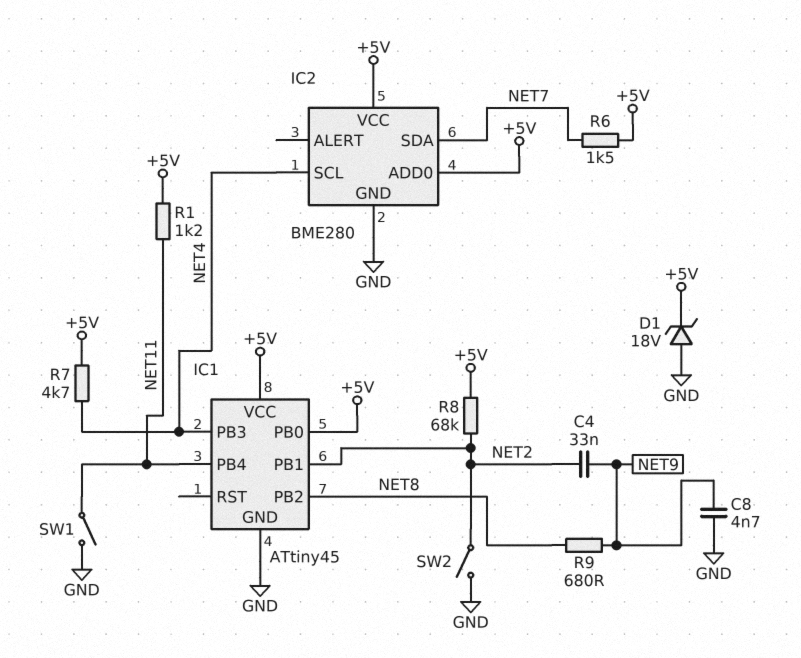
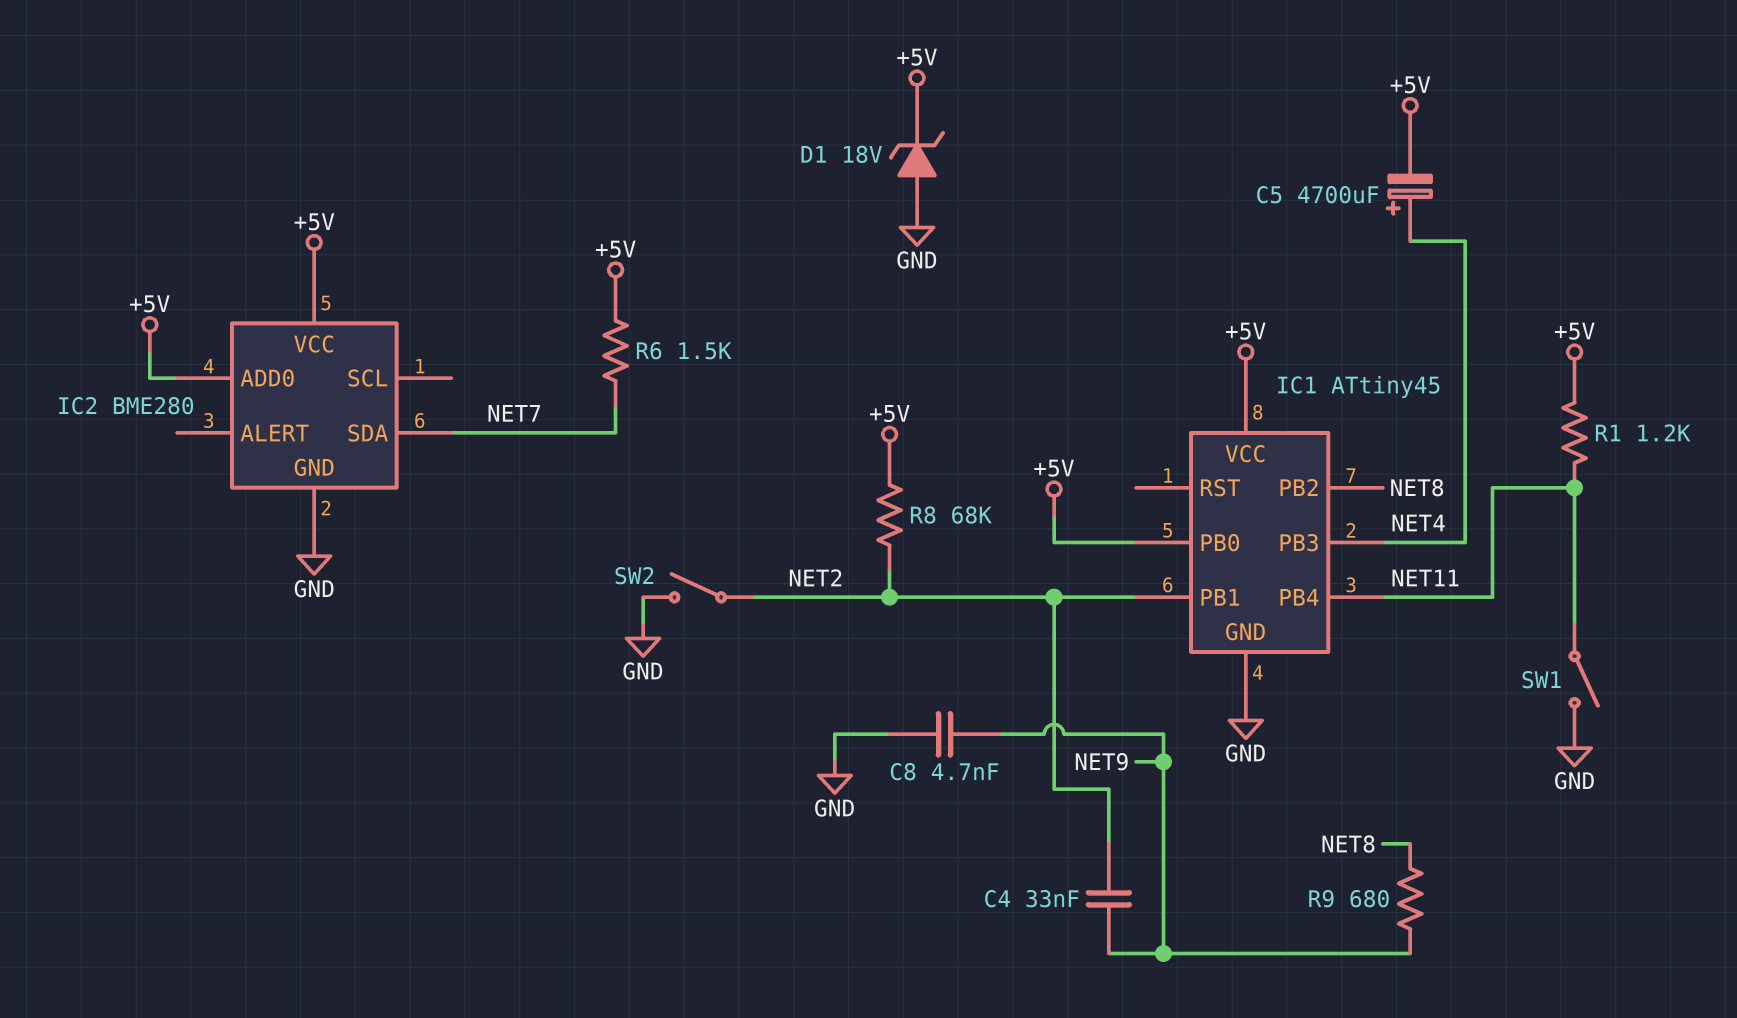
C5: none -> 4700uF (plus NET4, minus +5V)
IC2 pin SCL: NET4 -> none
R7: 4.7k (+5V, NET4) -> none

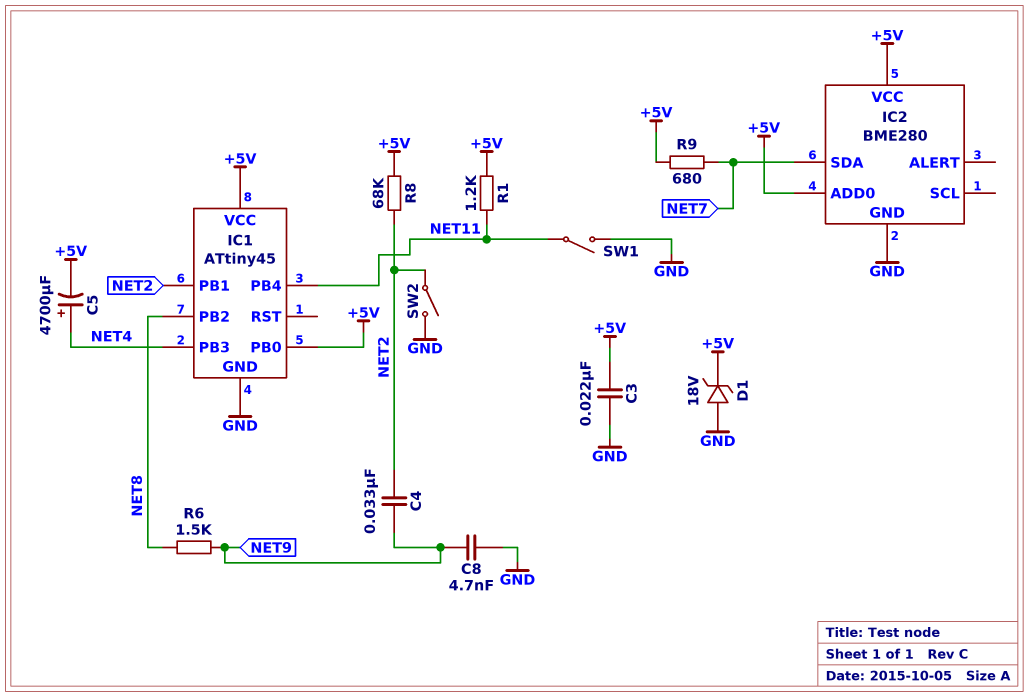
C3: none -> 22nF (+5V, GND)
R6: 1.5k (+5V, NET7) -> 1.5k (NET8, NET9)
R9: 680 (NET8, NET9) -> 680 (+5V, NET7)

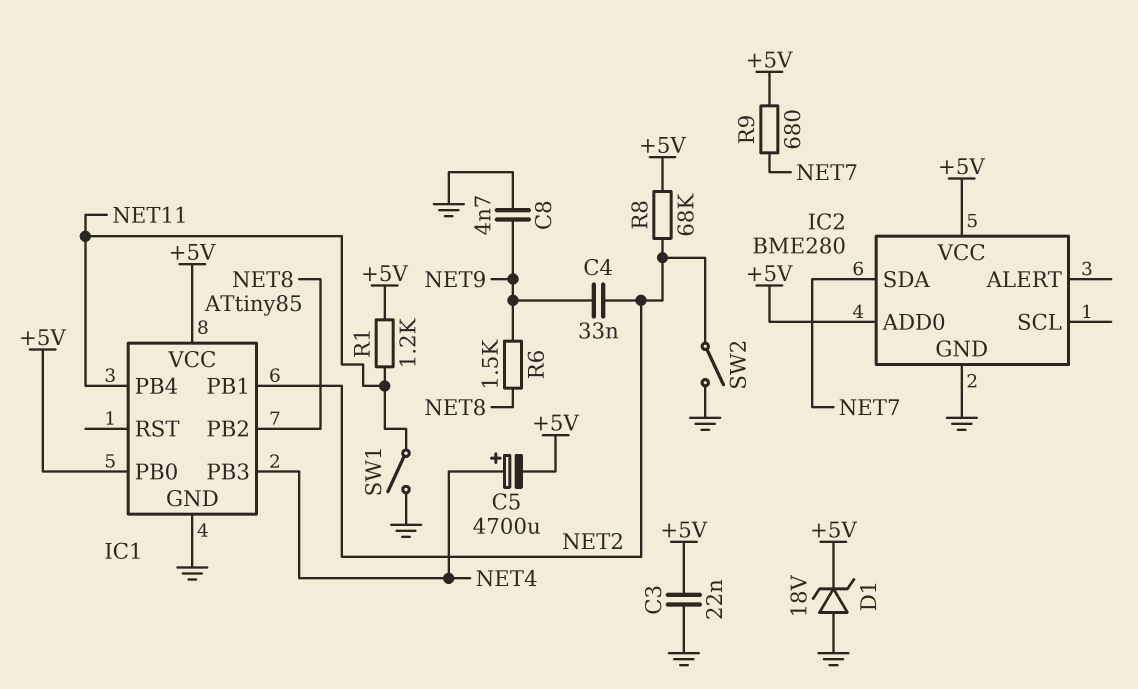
IC1: ATtiny45 -> ATtiny85

